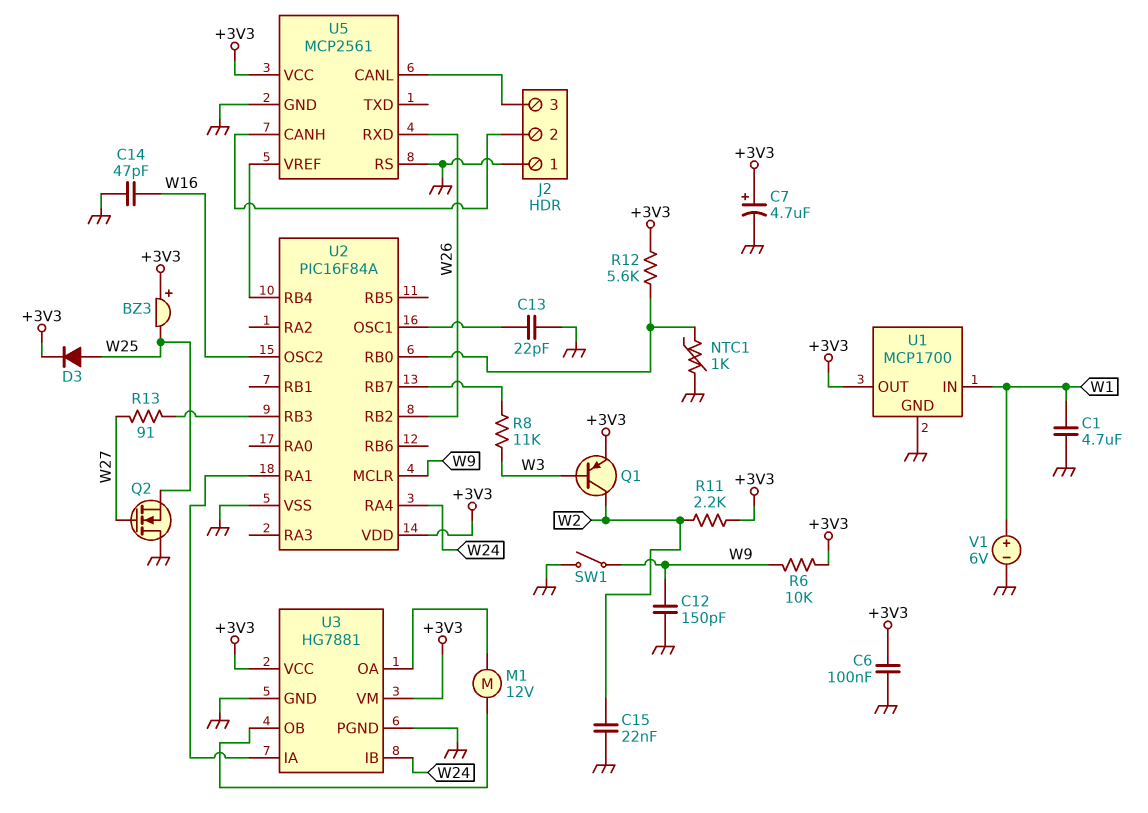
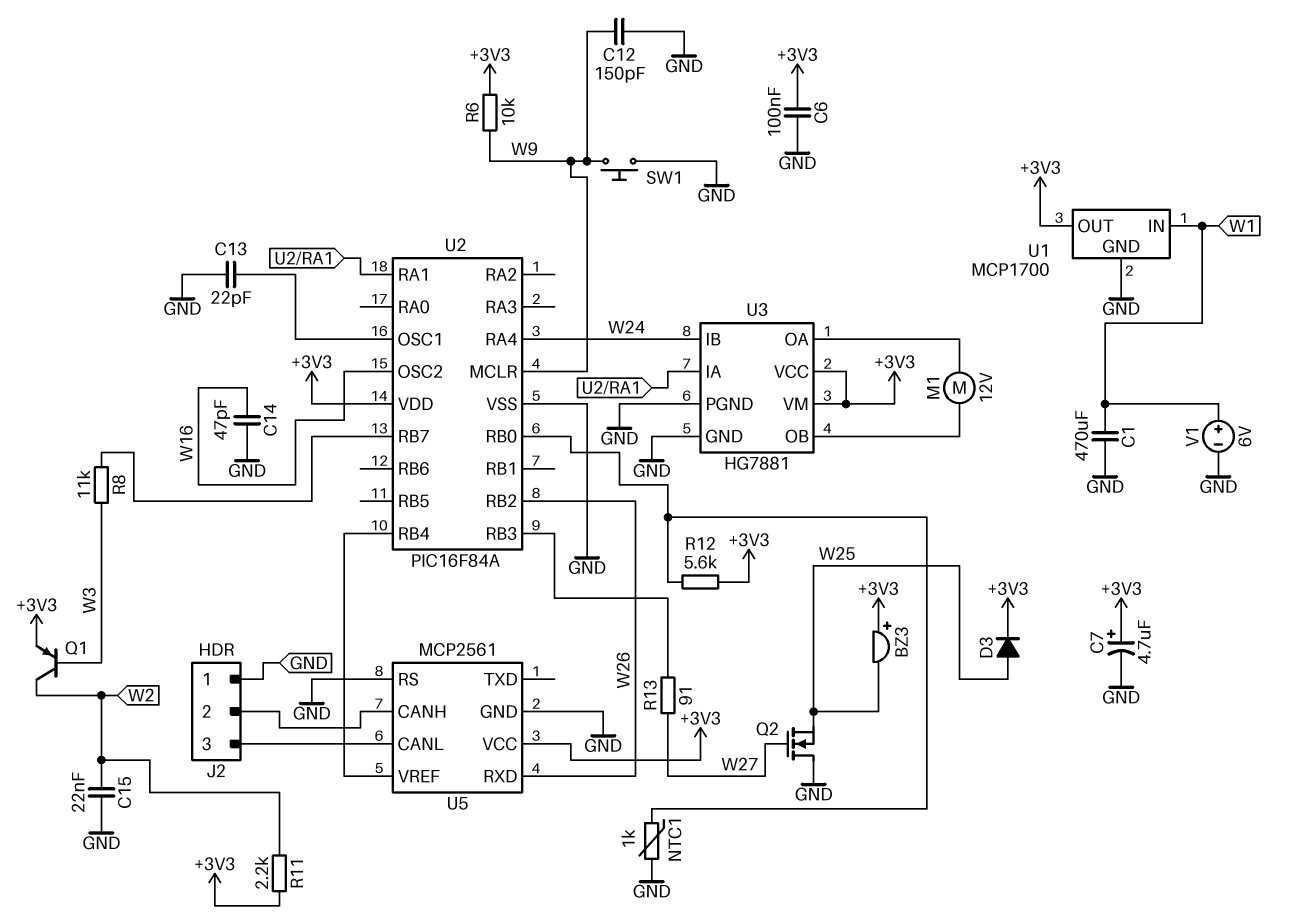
C1: 4.7uF (GND, W1) -> 470uF (GND, W1)
SW1: switch (GND, W9) -> button (GND, W9)

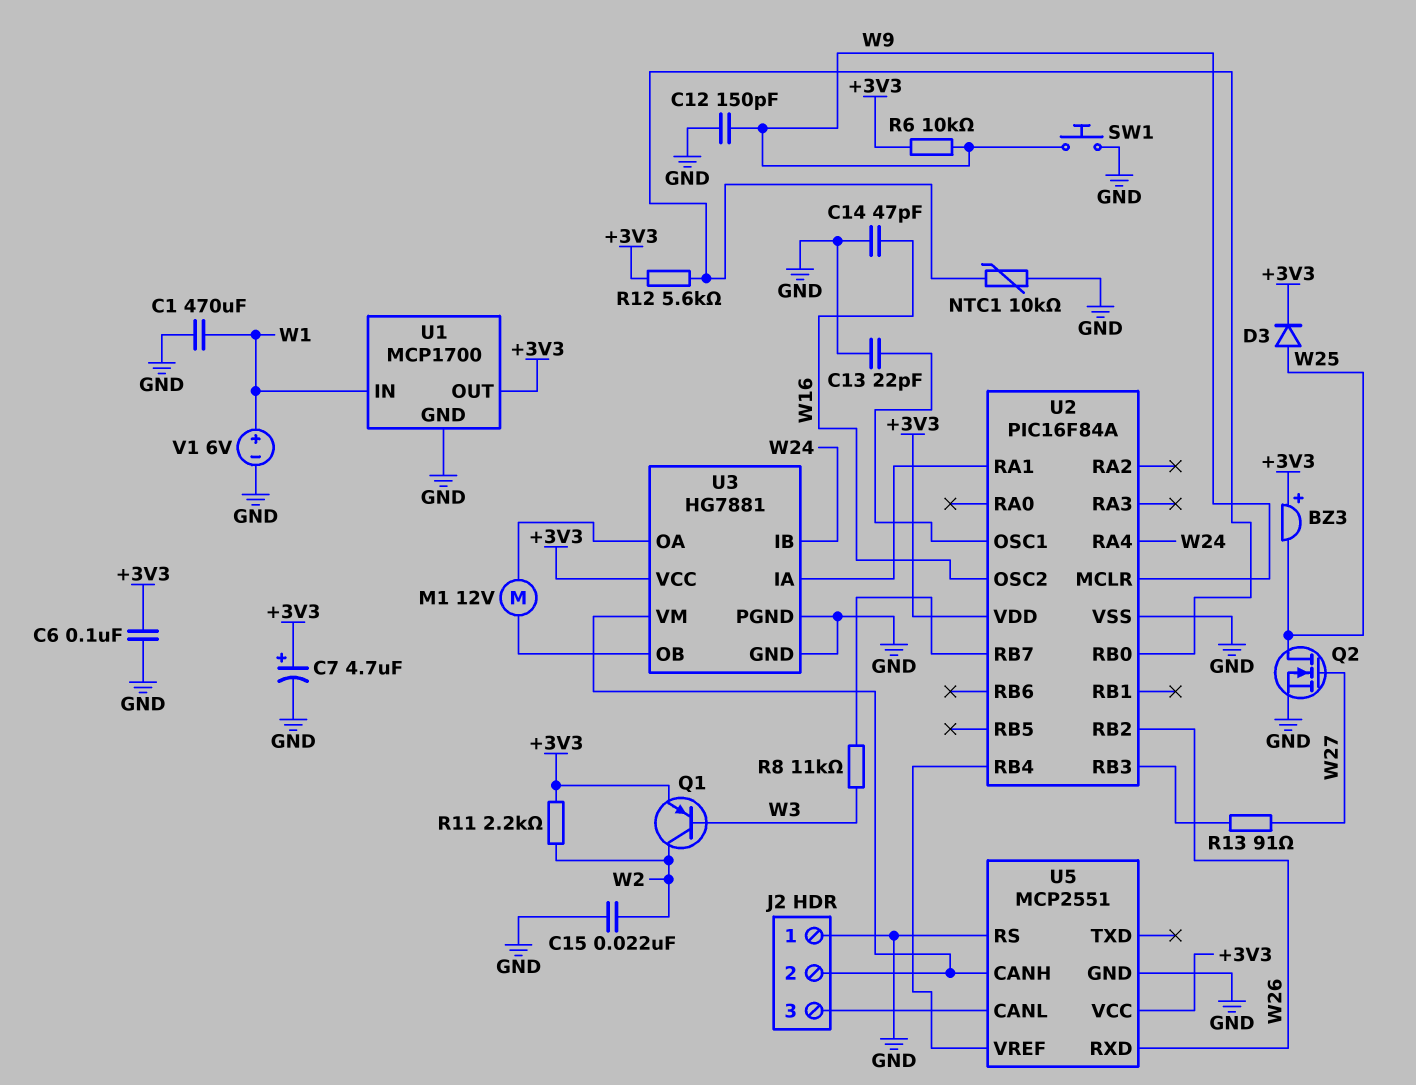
NTC1: 1k (GND, U2/RB0) -> 10k (GND, U2/RB0)
Q2: NMOS (G W27, D GND, S W25) -> NMOS (G W27, D W25, S GND)
U3 pin VM: +3V3 -> J2/2
U5: MCP2561 -> MCP2551

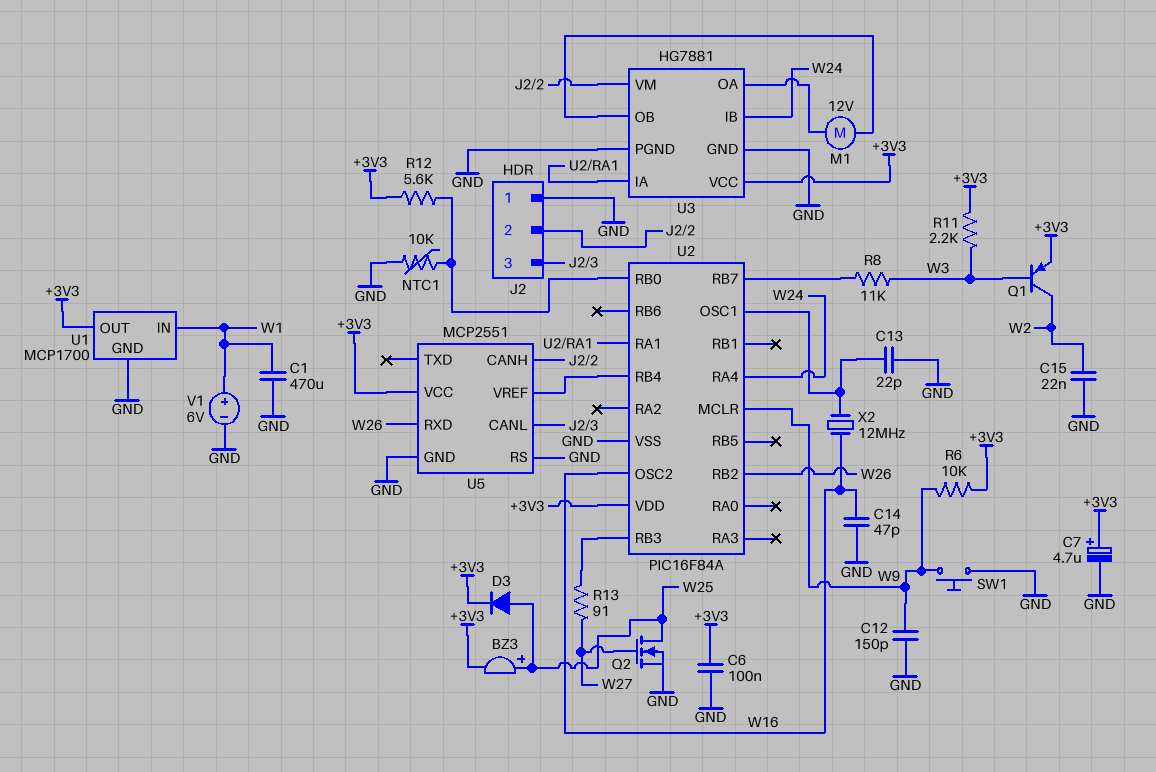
BZ3: buzzer (plus +3V3, minus W25) -> buzzer (plus W25, minus +3V3)
R11: 2.2k (+3V3, W2) -> 2.2k (+3V3, W3)
X2: none -> 12MHz (U2/OSC1, W16)

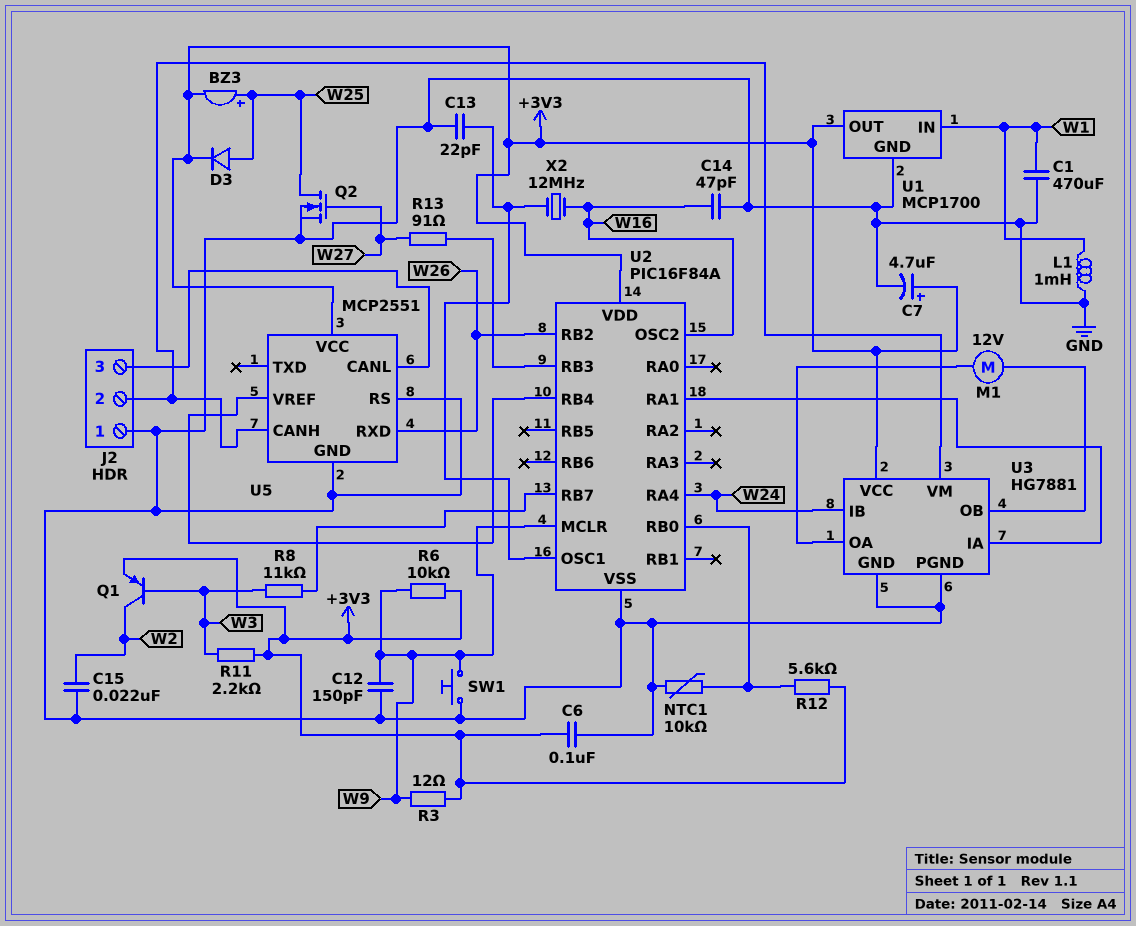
L1: none -> 1mH (GND, W1)
R3: none -> 12 (+3V3, W9)
V1: 6V (plus W1, minus GND) -> none

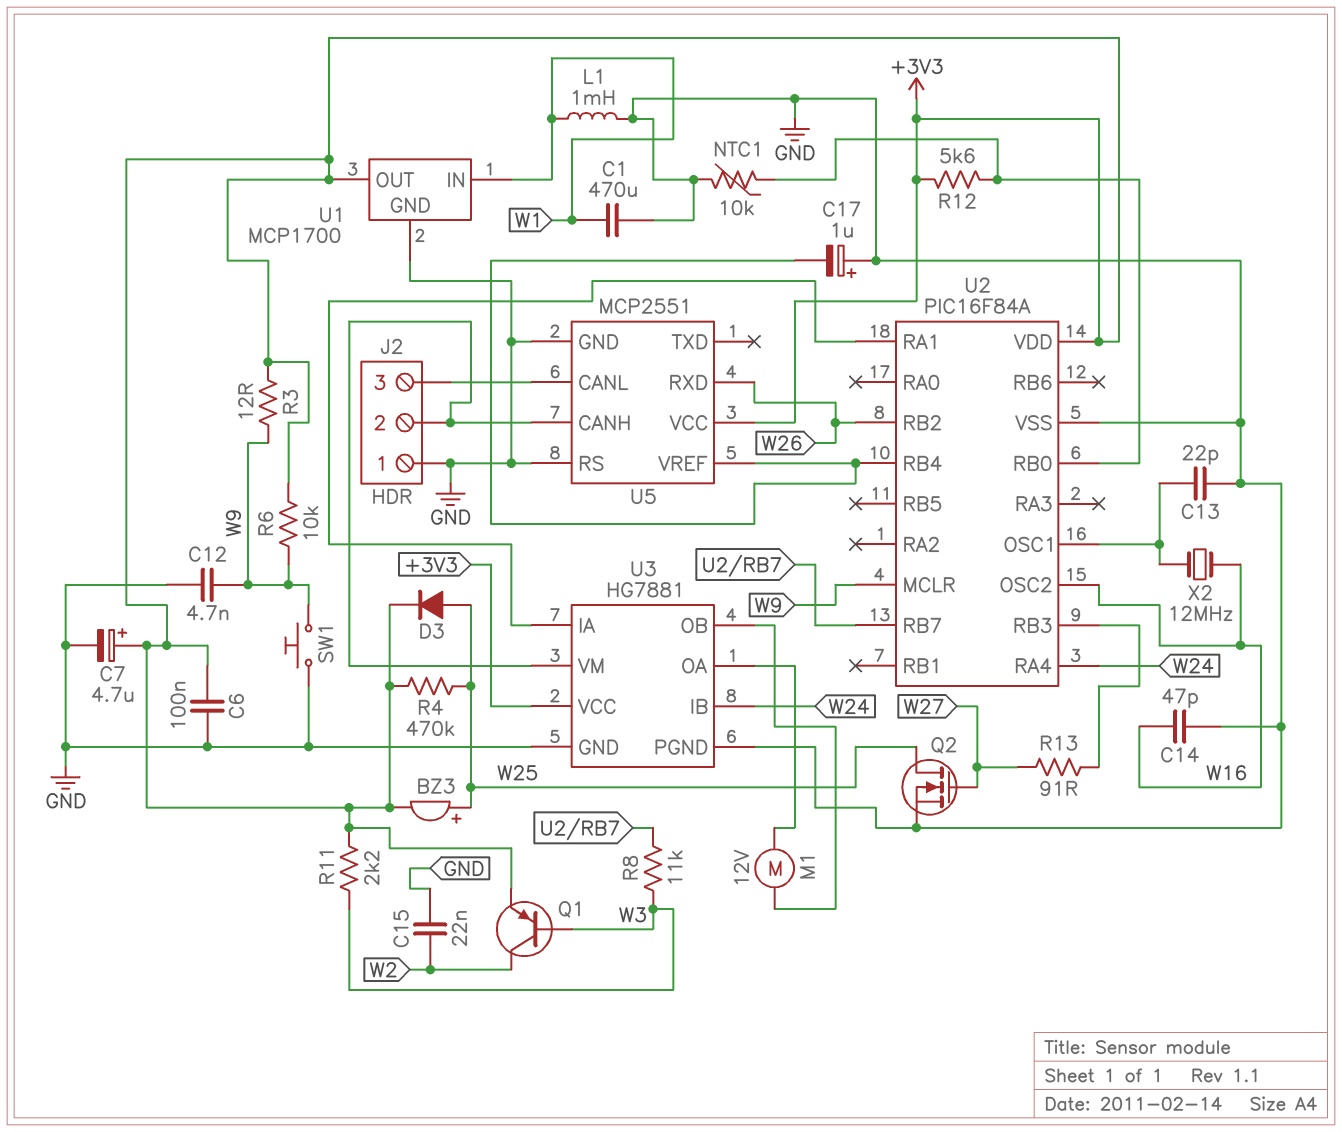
C12: 150pF (GND, W9) -> 4.7nF (GND, W9)
C17: none -> 1uF (plus GND, minus U2/RB4)
R4: none -> 470k (+3V3, W25)

